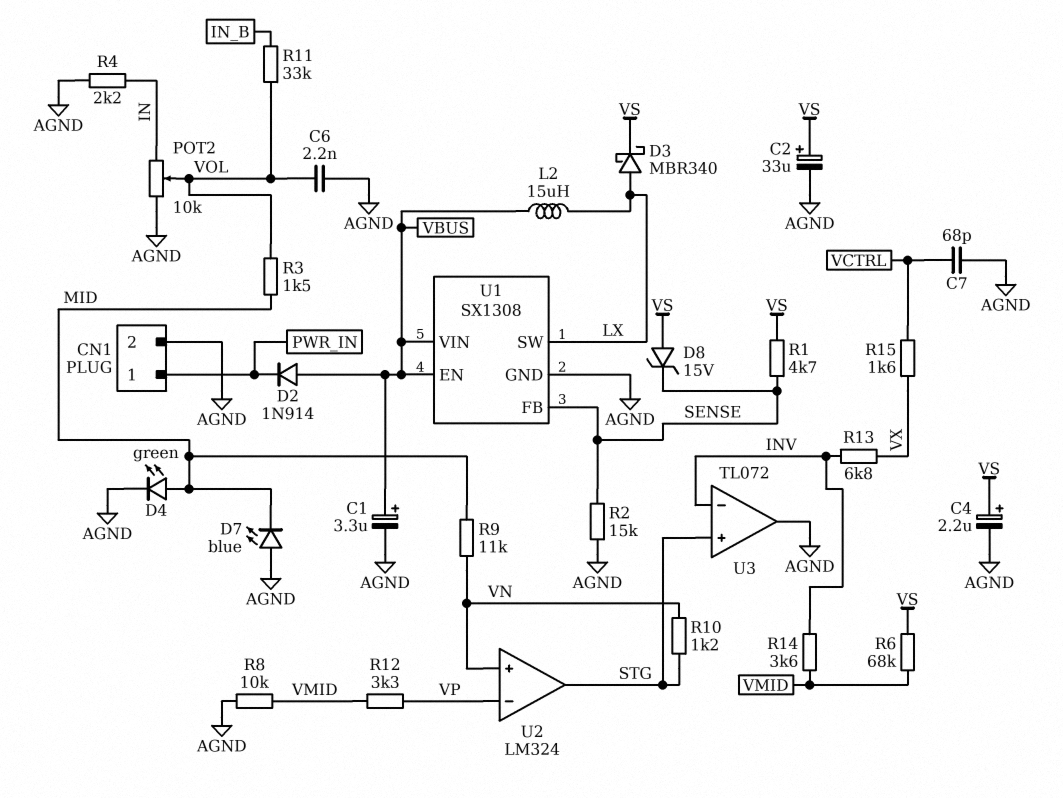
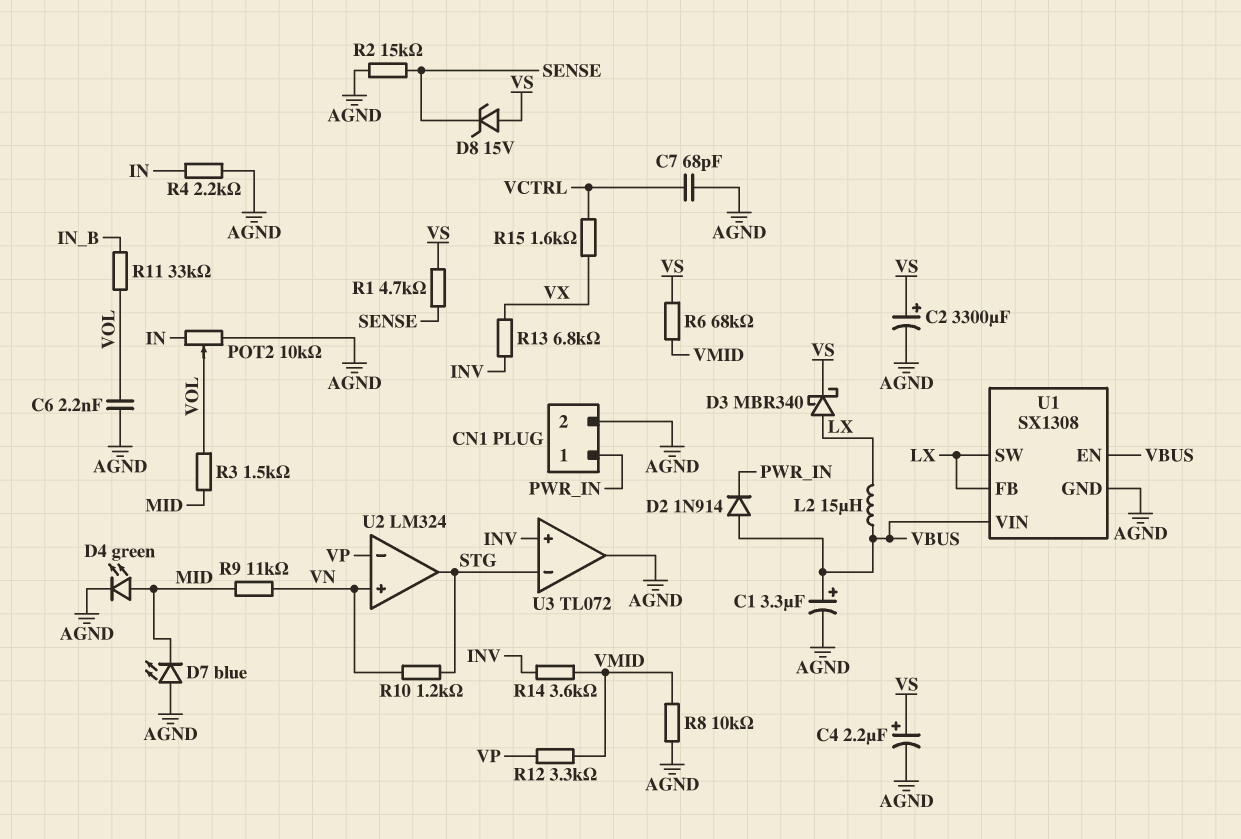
C2: 33uF (plus VS, minus AGND) -> 3300uF (plus VS, minus AGND)
U1 pin FB: SENSE -> LX
U3 pin in+: STG -> INV
U3 pin in-: INV -> STG

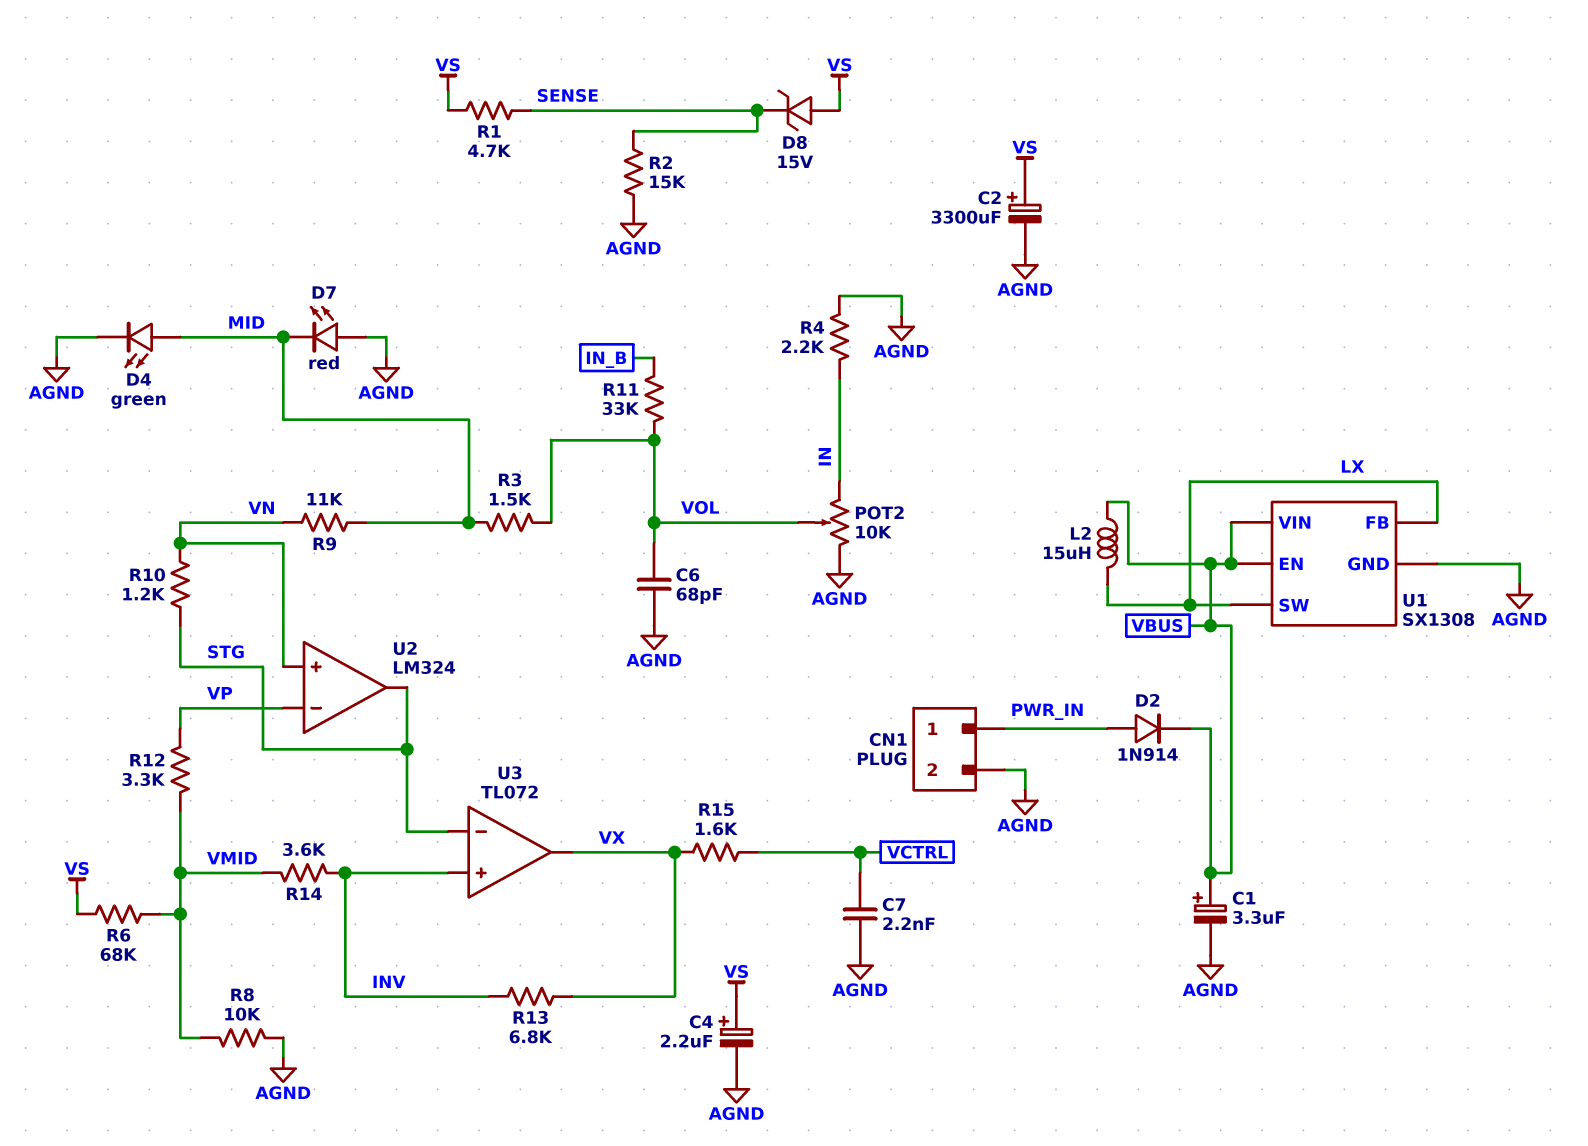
C6: 2.2nF (AGND, VOL) -> 68pF (AGND, VOL)
C7: 68pF (AGND, VCTRL) -> 2.2nF (AGND, VCTRL)
D2: diode 1N914 (A VBUS, K PWR_IN) -> diode 1N914 (A PWR_IN, K VBUS)
D3: schottky MBR340 (A LX, K VS) -> none
D7: LED blue (A AGND, K MID) -> LED red (A AGND, K MID)
U3 pin out: AGND -> VX

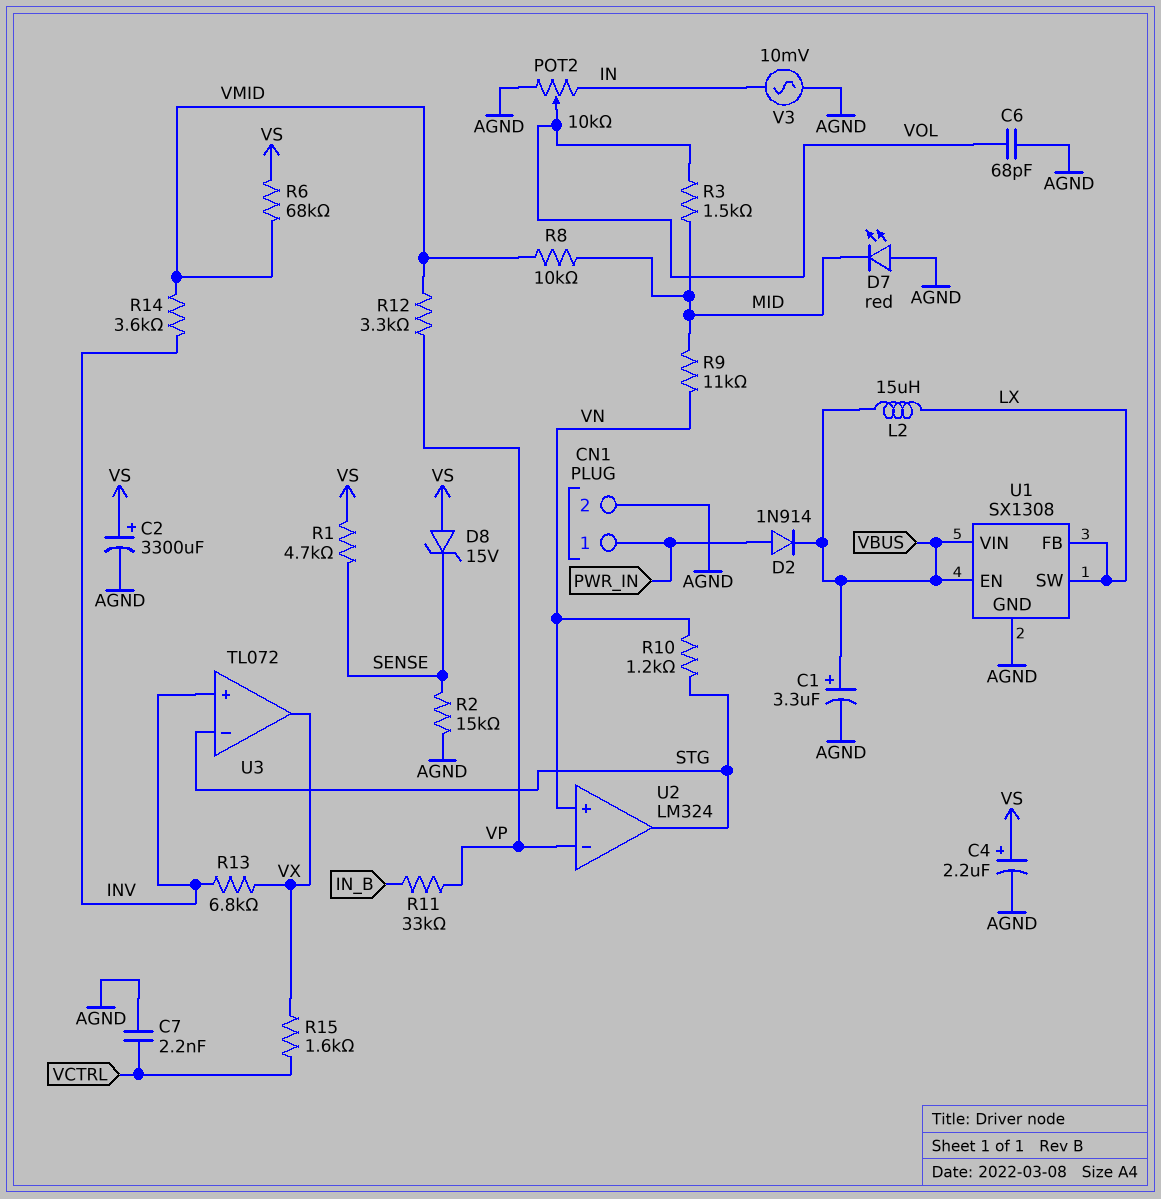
D4: LED green (A MID, K AGND) -> none
R4: 2.2k (AGND, IN) -> none
R8: 10k (AGND, VMID) -> 10k (MID, VMID)
R11: 33k (IN_B, VOL) -> 33k (IN_B, VP)
V3: none -> AC 10mV (AGND, IN)

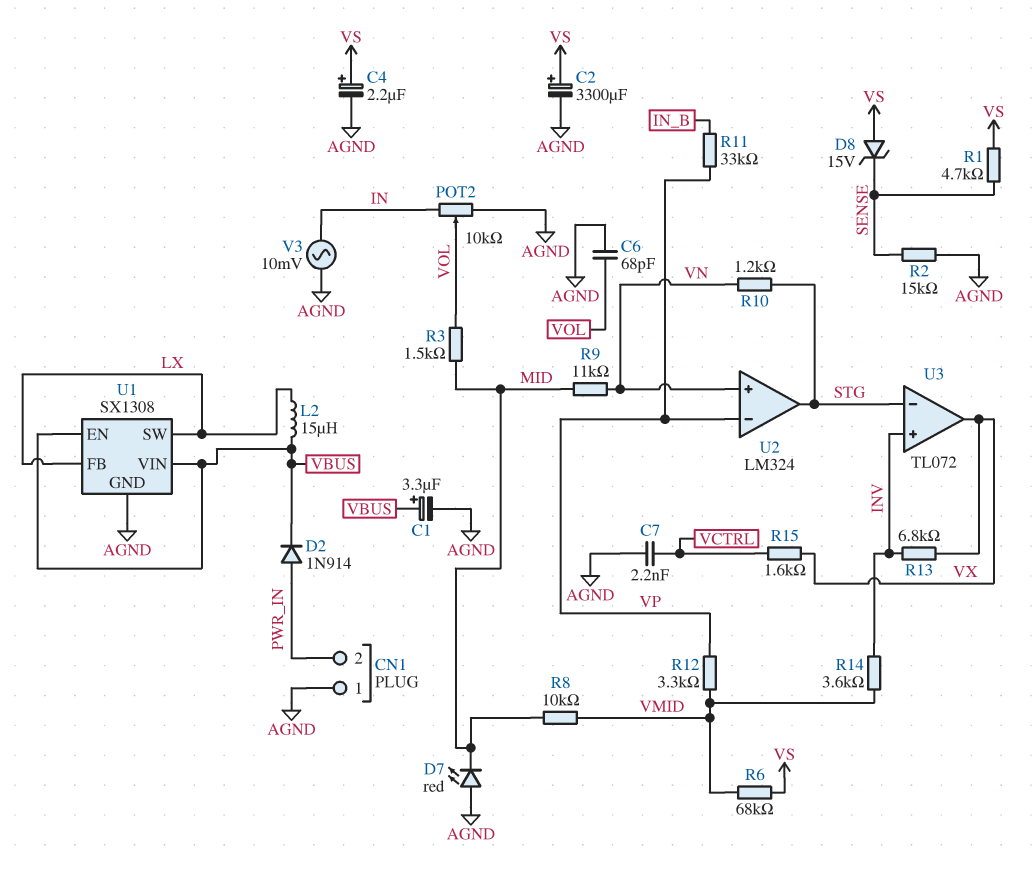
CN1 pin 1: PWR_IN -> AGND
CN1 pin 2: AGND -> PWR_IN

